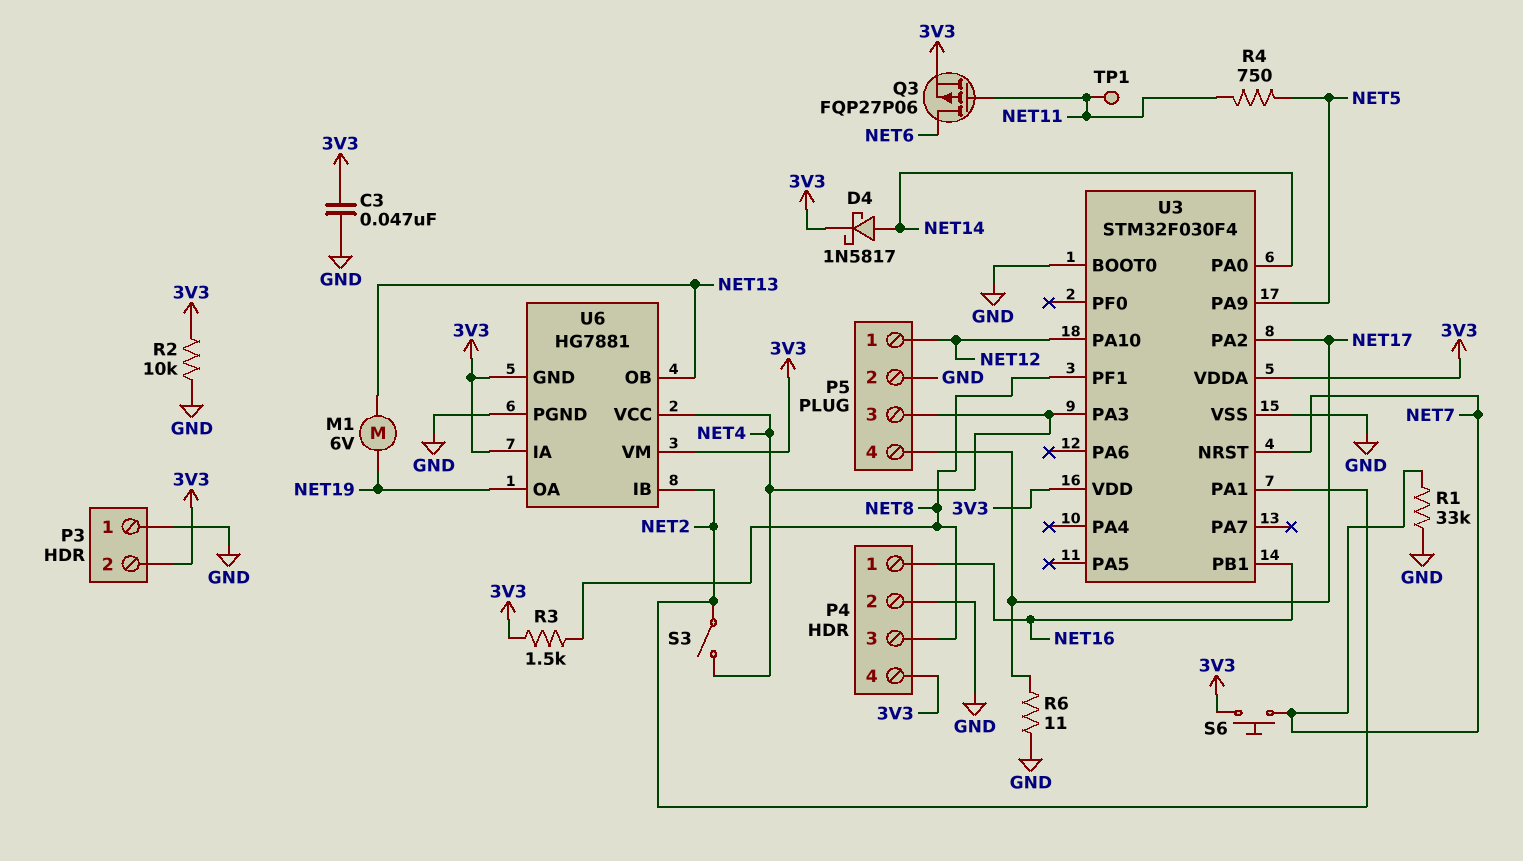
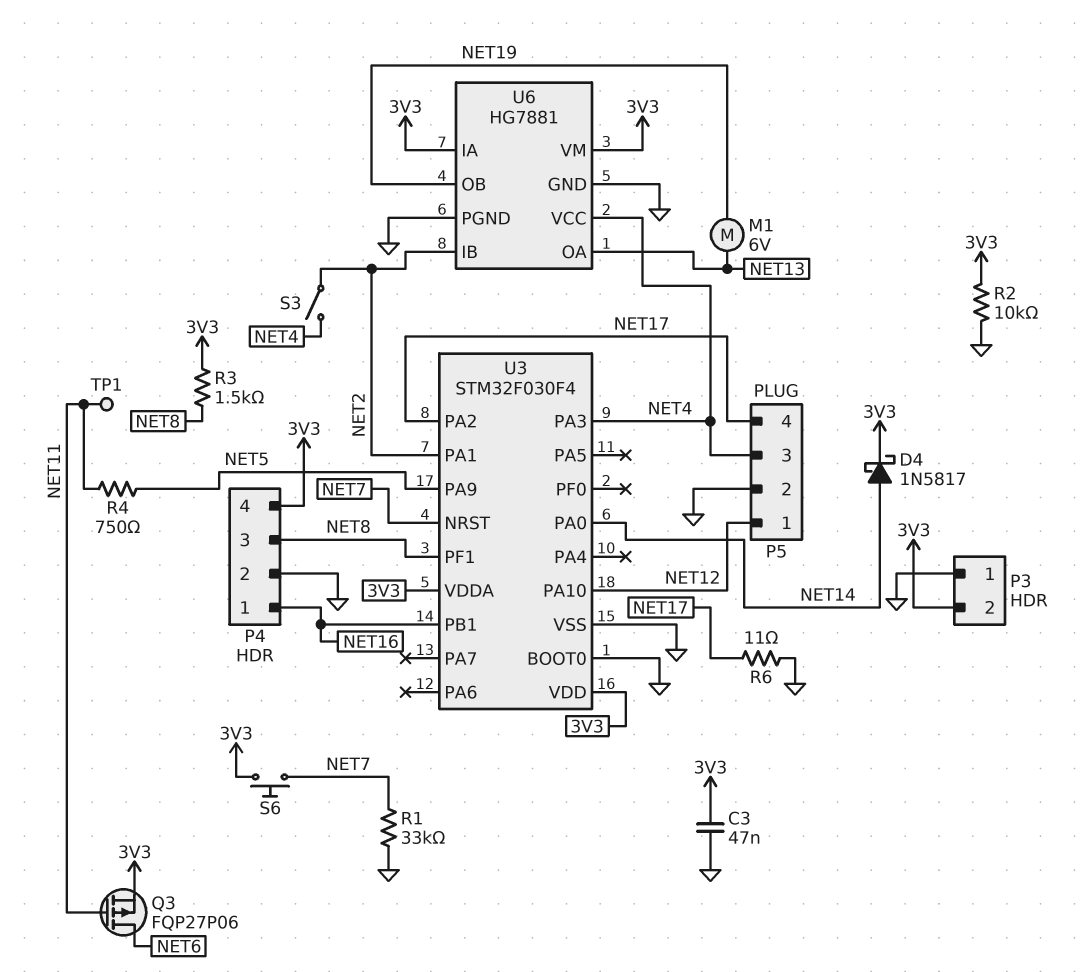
U6 pin GND: 3V3 -> GND
U6 pin OA: NET19 -> NET13
U6 pin OB: NET13 -> NET19

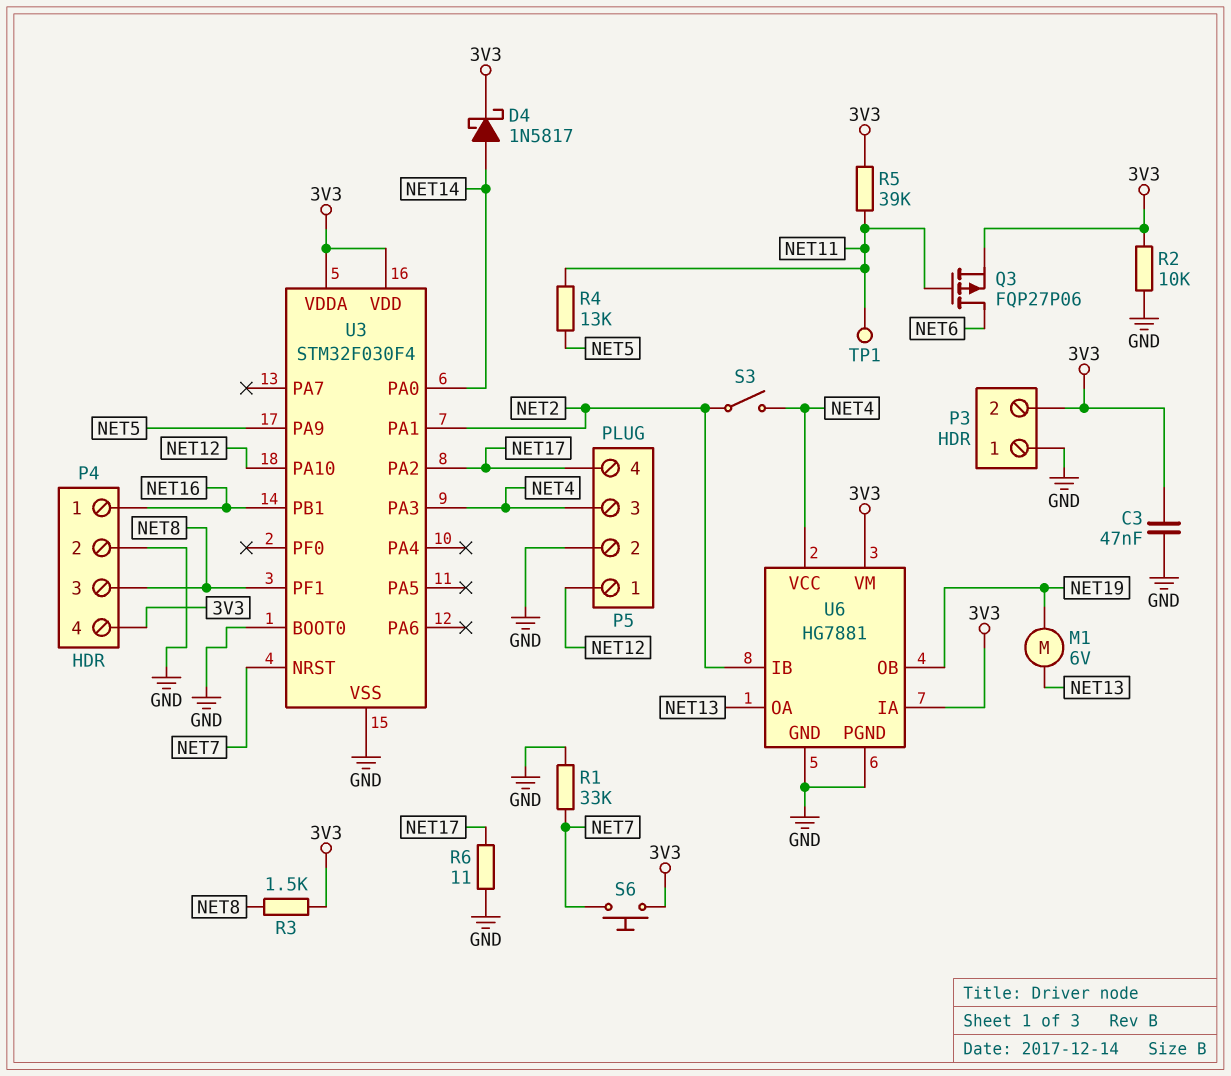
R4: 750 (NET5, NET11) -> 13k (NET5, NET11)
R5: none -> 39k (3V3, NET11)

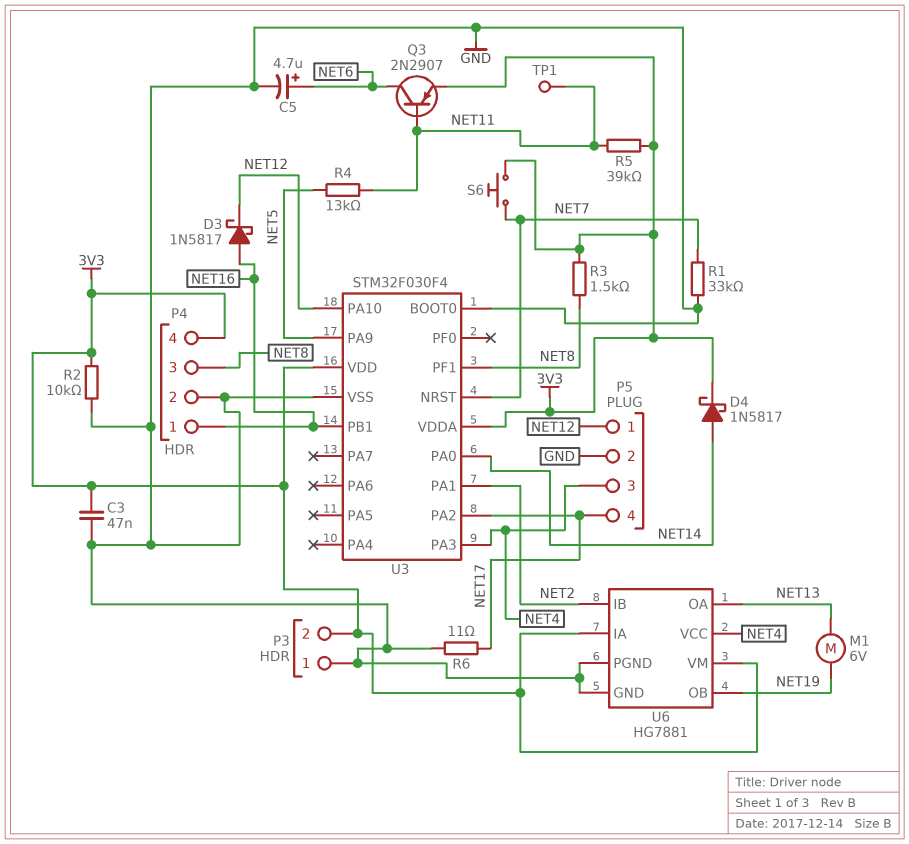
C5: none -> 4.7uF (plus NET6, minus GND)
D3: none -> schottky 1N5817 (A NET16, K NET12)
Q3: PMOS FQP27P06 (G NET11, D NET6, S 3V3) -> PNP 2N2907 (B NET11, C NET6, E 3V3)
S3: switch (NET2, NET4) -> none

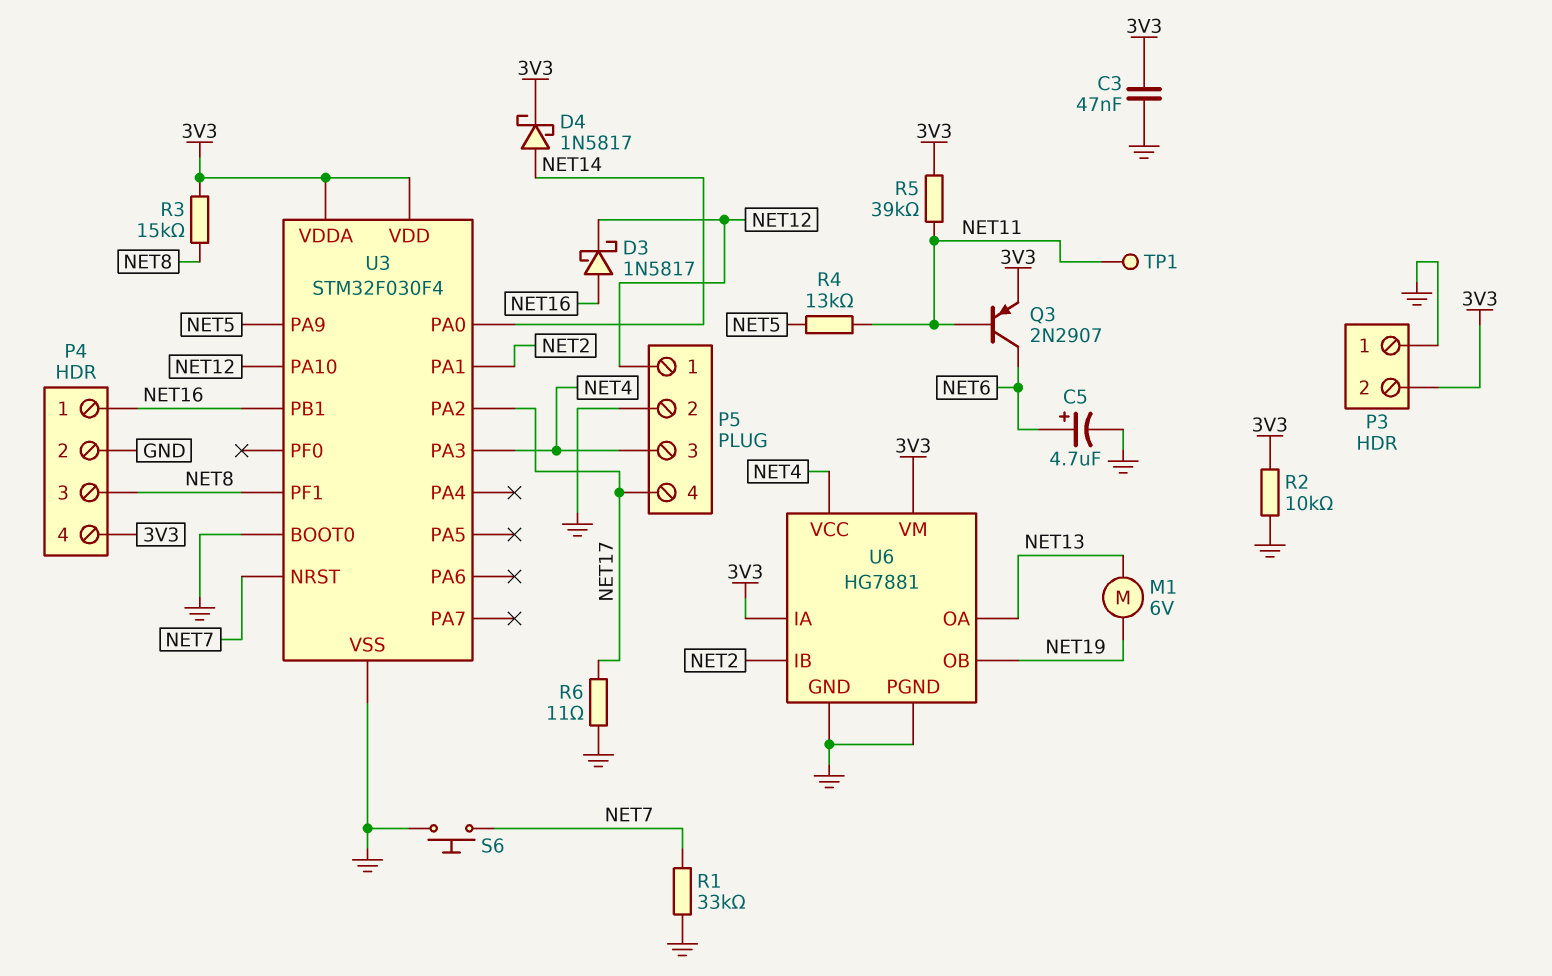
R3: 1.5k (3V3, NET8) -> 15k (3V3, NET8)
S6: button (3V3, NET7) -> button (GND, NET7)

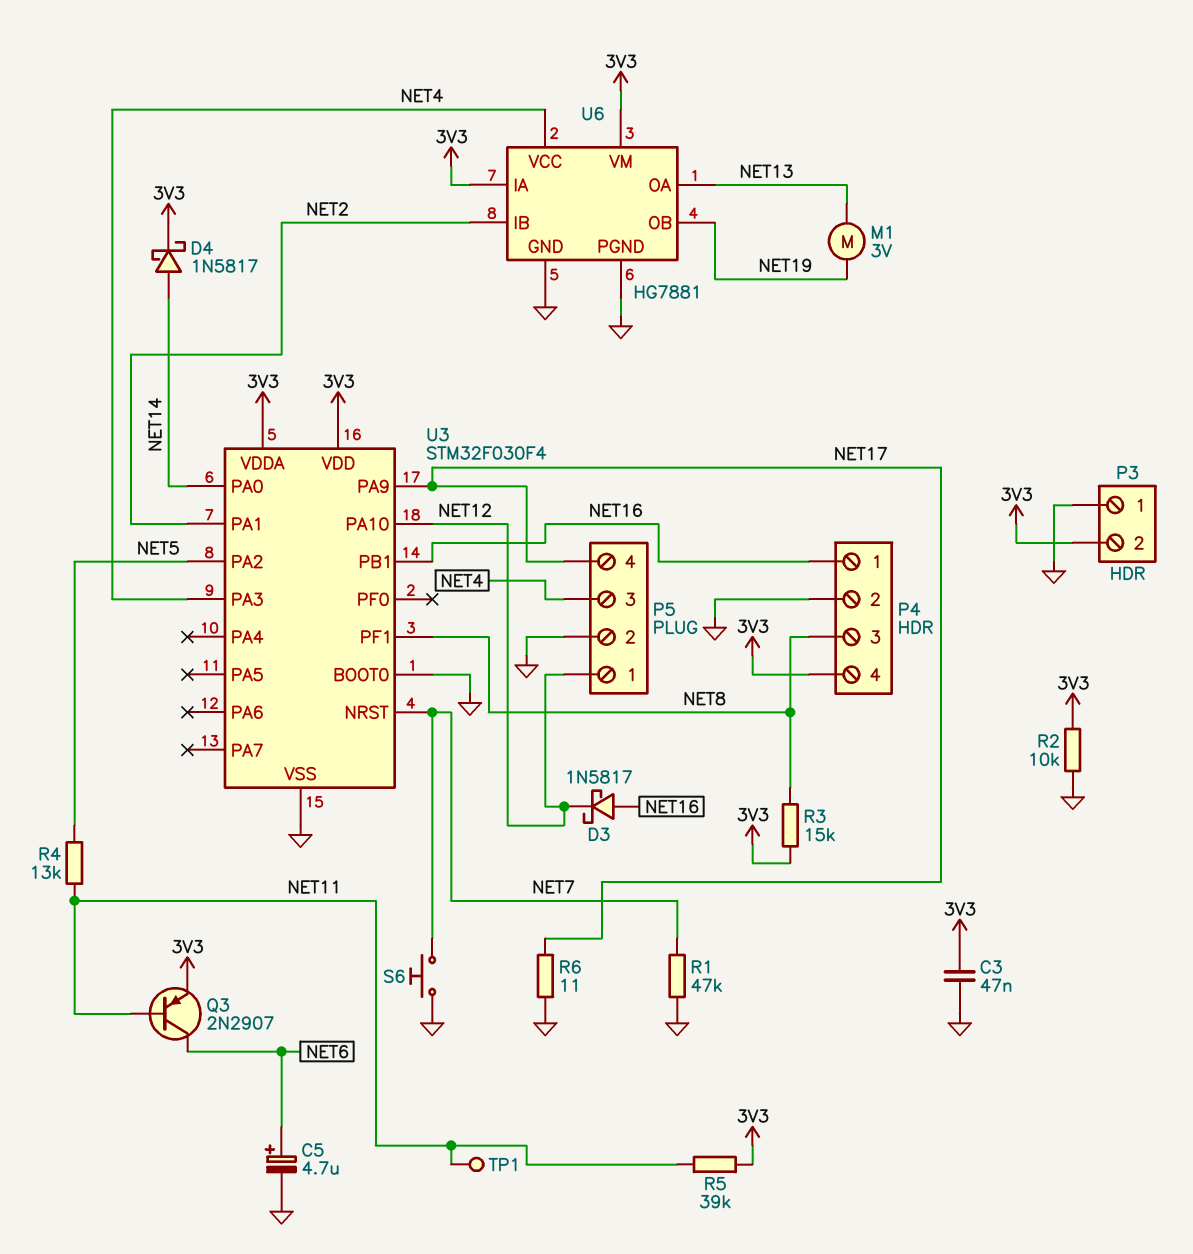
M1: motor 6V (NET13, NET19) -> motor 3V (NET13, NET19)
R1: 33k (GND, NET7) -> 47k (GND, NET7)
U3 pin PA2: NET17 -> NET5
U3 pin PA9: NET5 -> NET17

